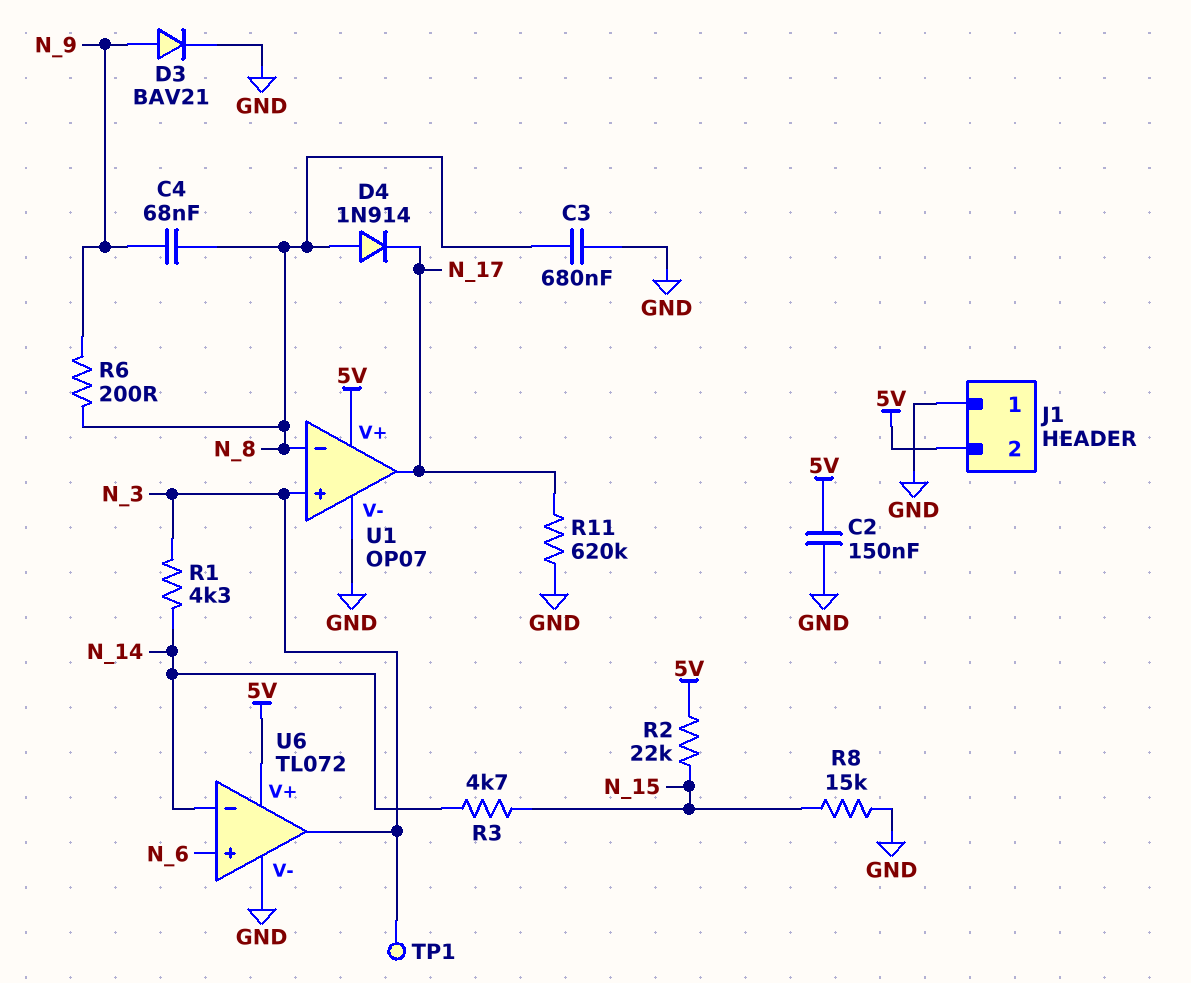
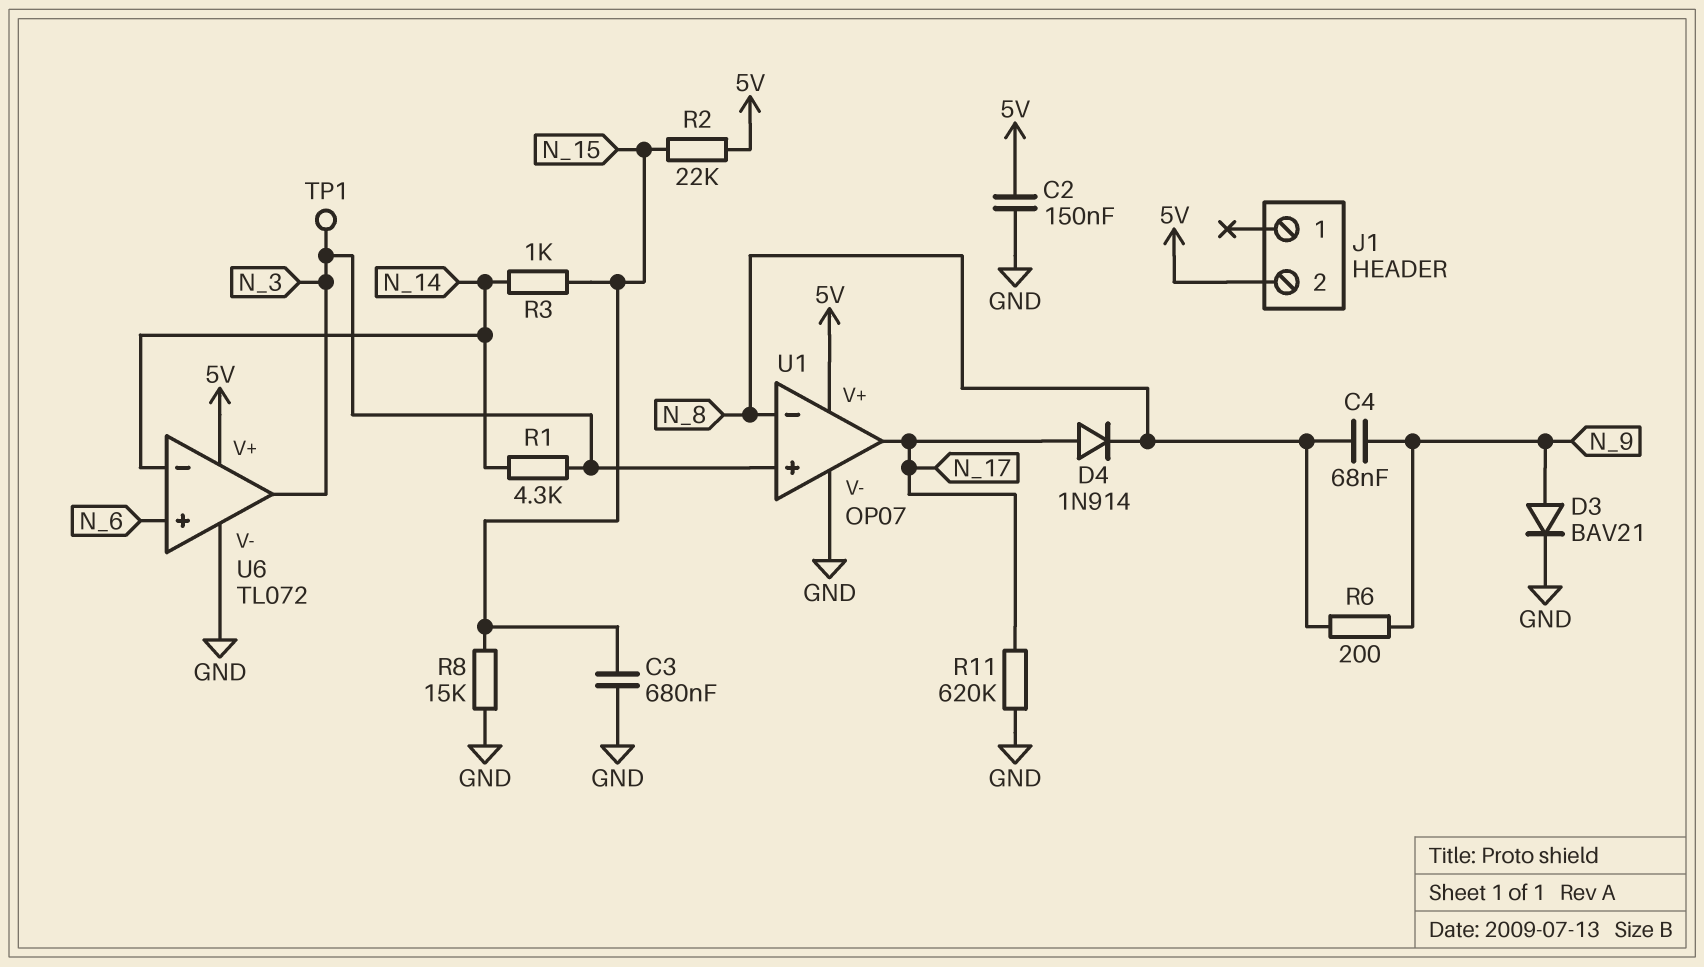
C3: 680nF (GND, N_8) -> 680nF (GND, N_15)
D4: diode 1N914 (A N_8, K N_17) -> diode 1N914 (A N_17, K N_8)
J1 pin 1: GND -> none
R3: 4.7k (N_14, N_15) -> 1k (N_14, N_15)

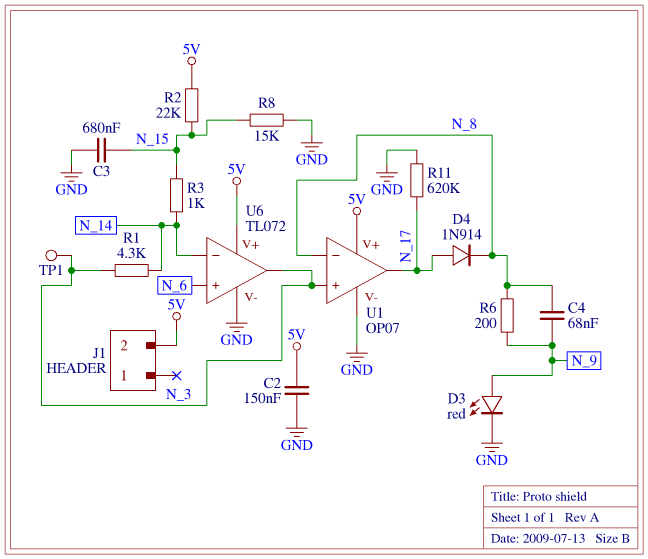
D3: diode BAV21 (A N_9, K GND) -> LED red (A N_9, K GND)

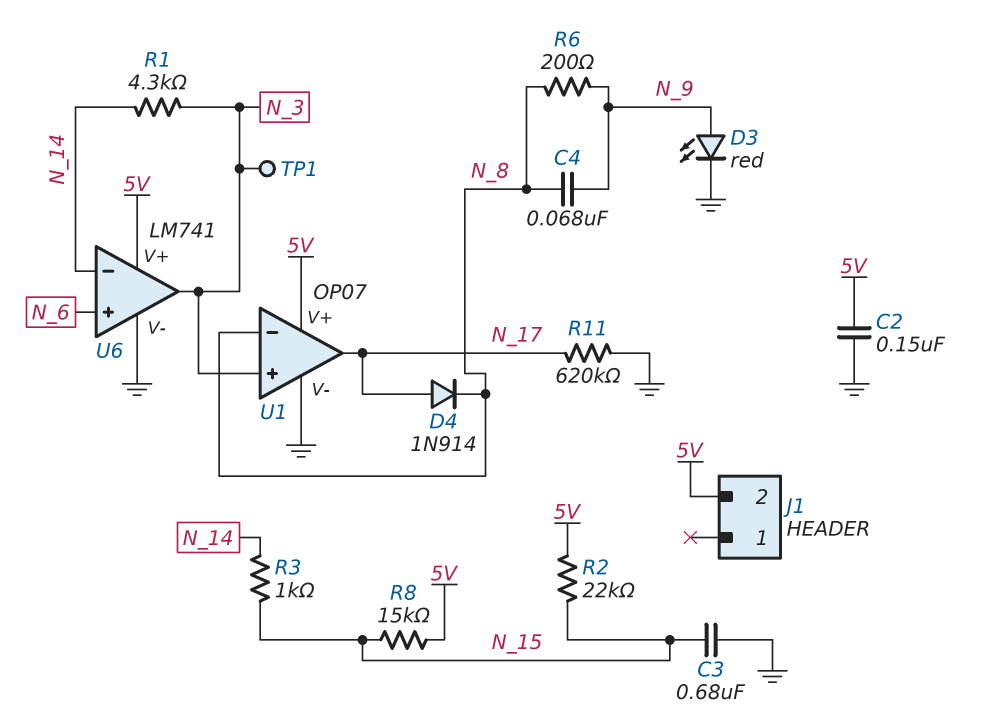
R8: 15k (GND, N_15) -> 15k (5V, N_15)
U6: TL072 -> LM741

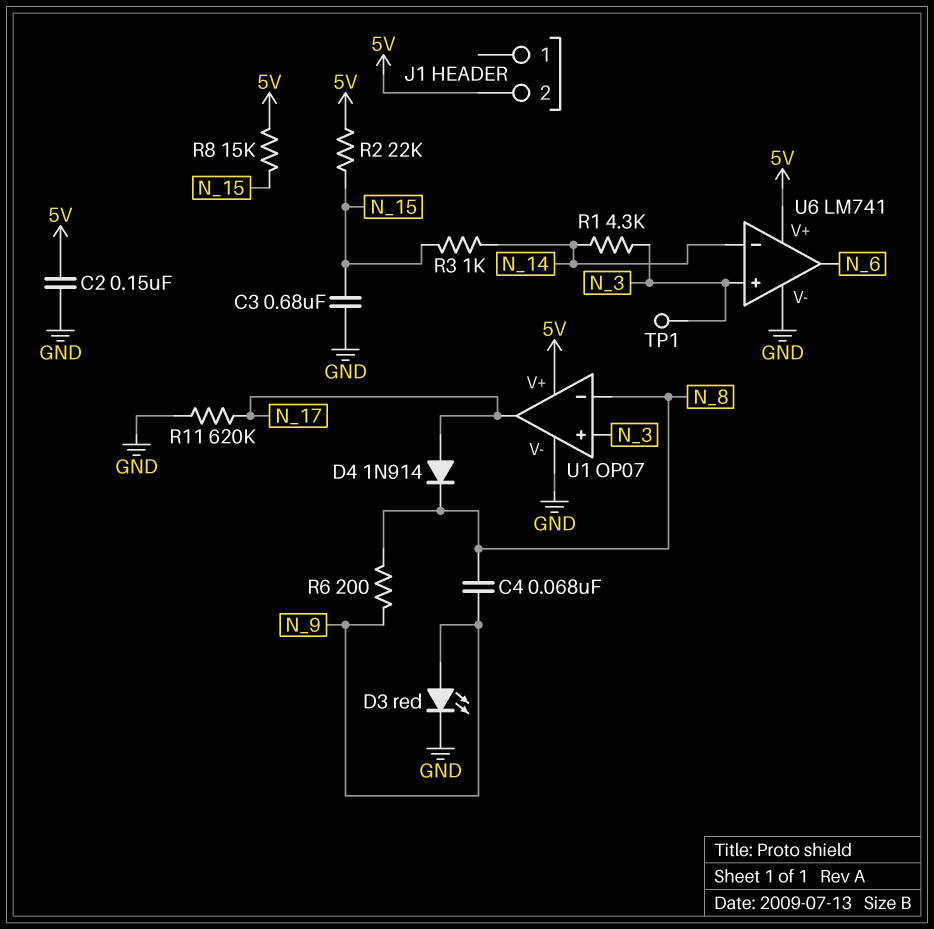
U6 pin in+: N_6 -> N_3
U6 pin out: N_3 -> N_6

